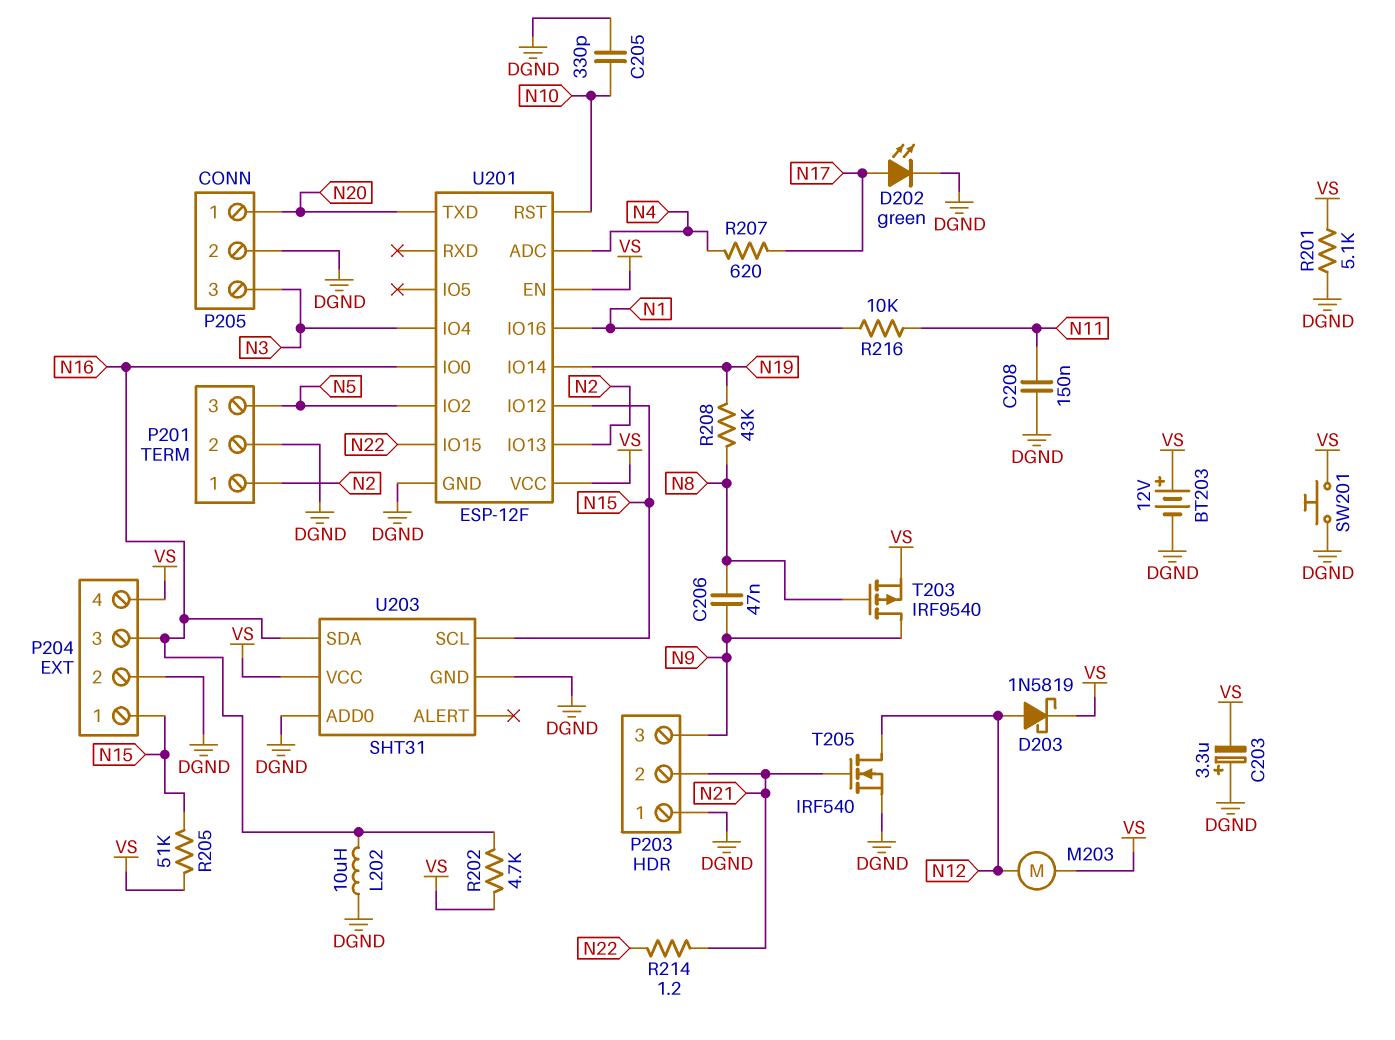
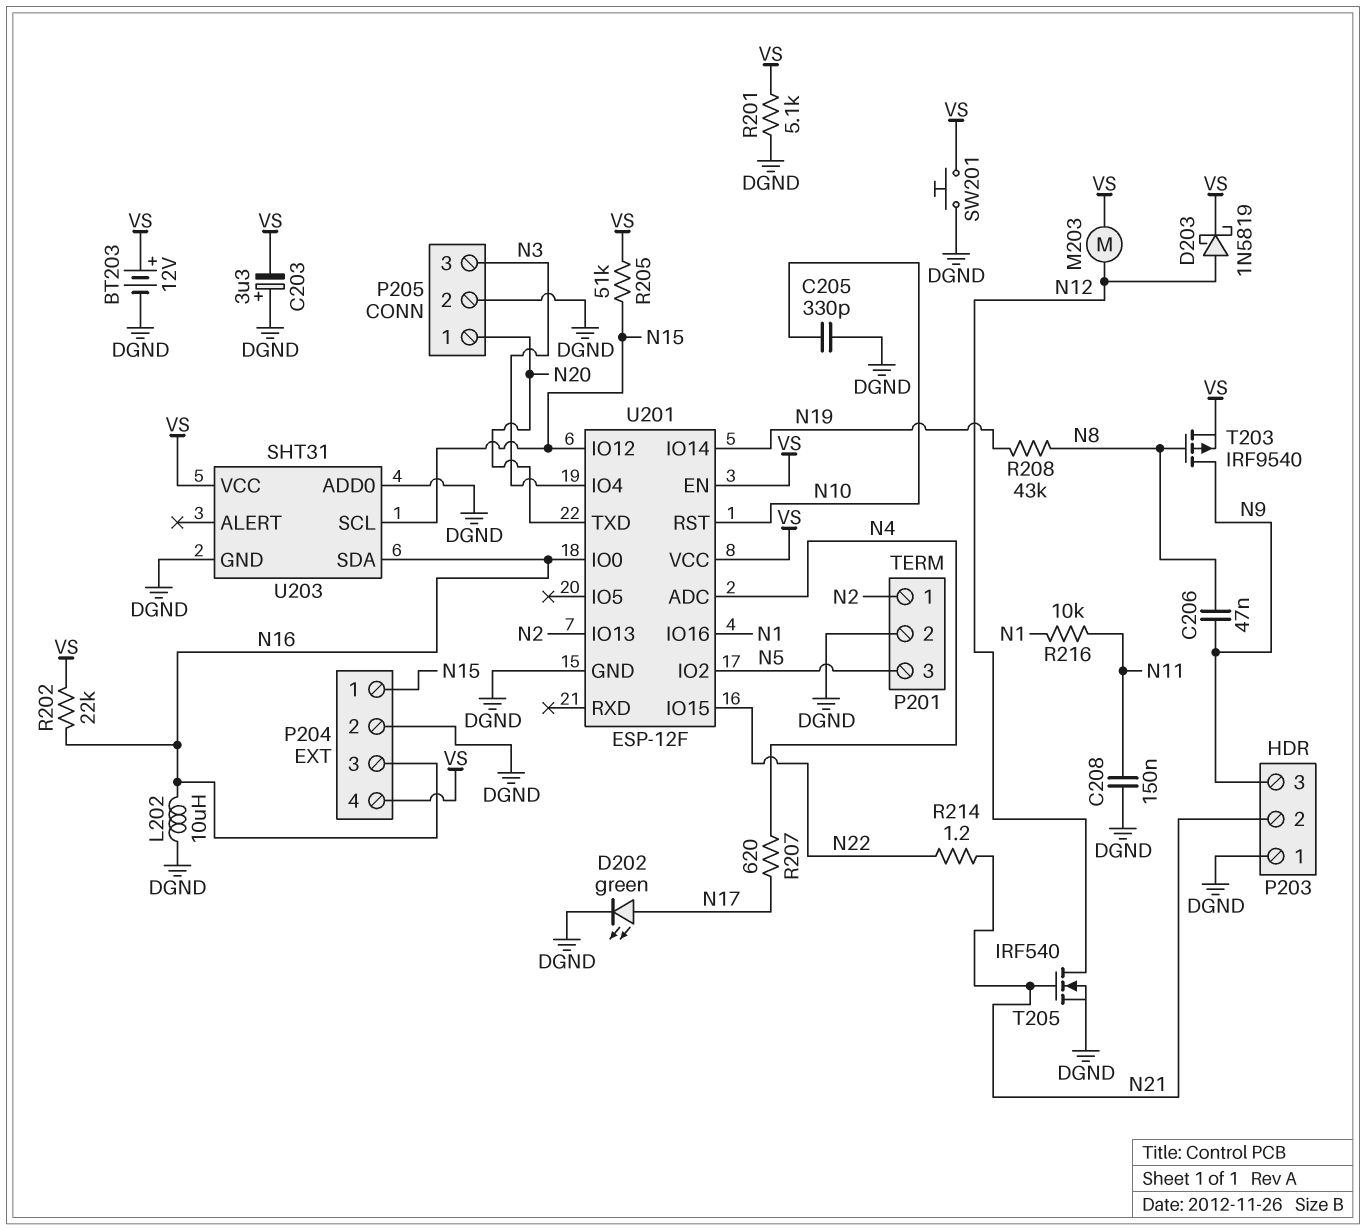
R202: 4.7k (N16, VS) -> 22k (N16, VS)

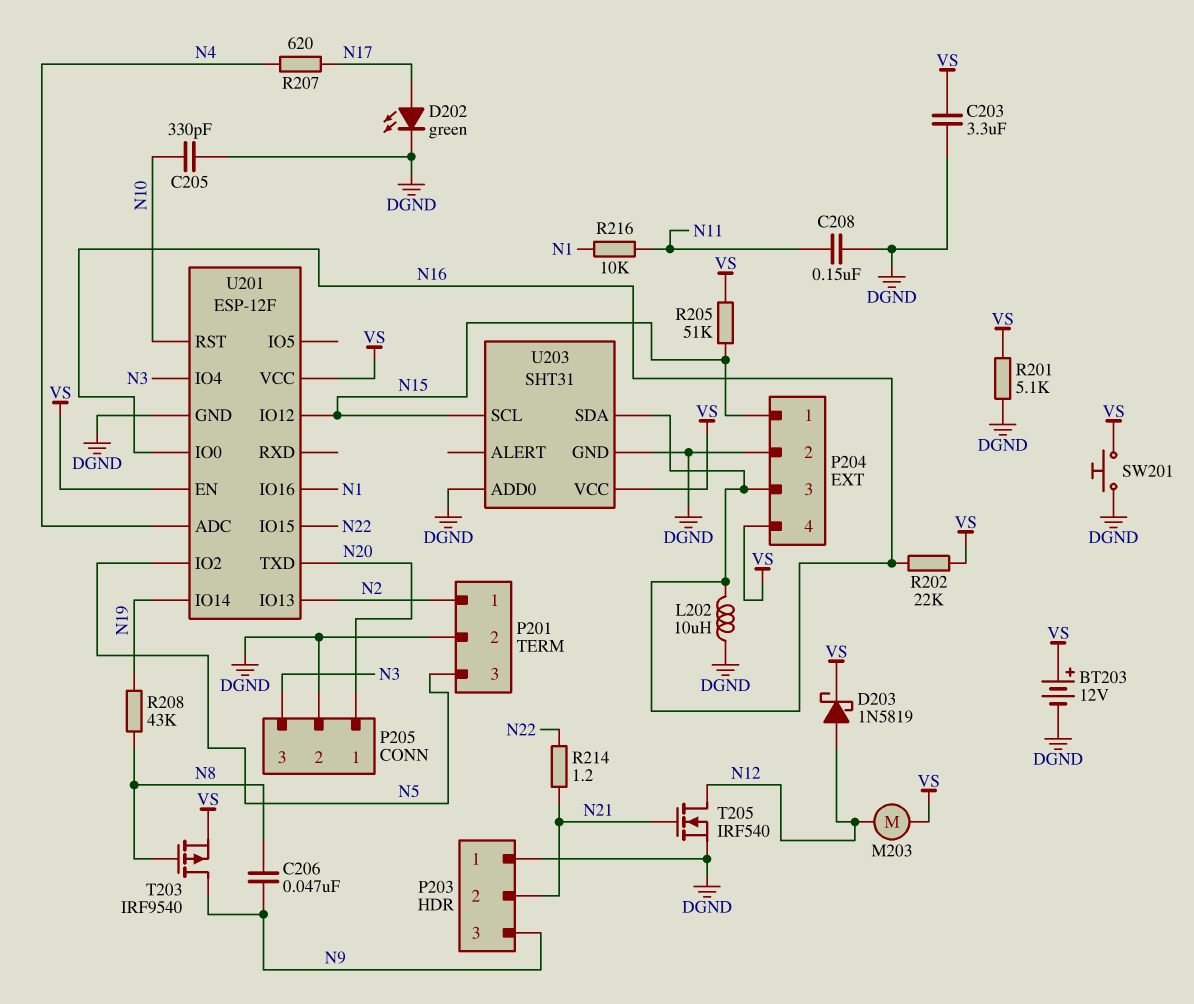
C203: 3.3uF (plus DGND, minus VS) -> 3.3uF (DGND, VS)

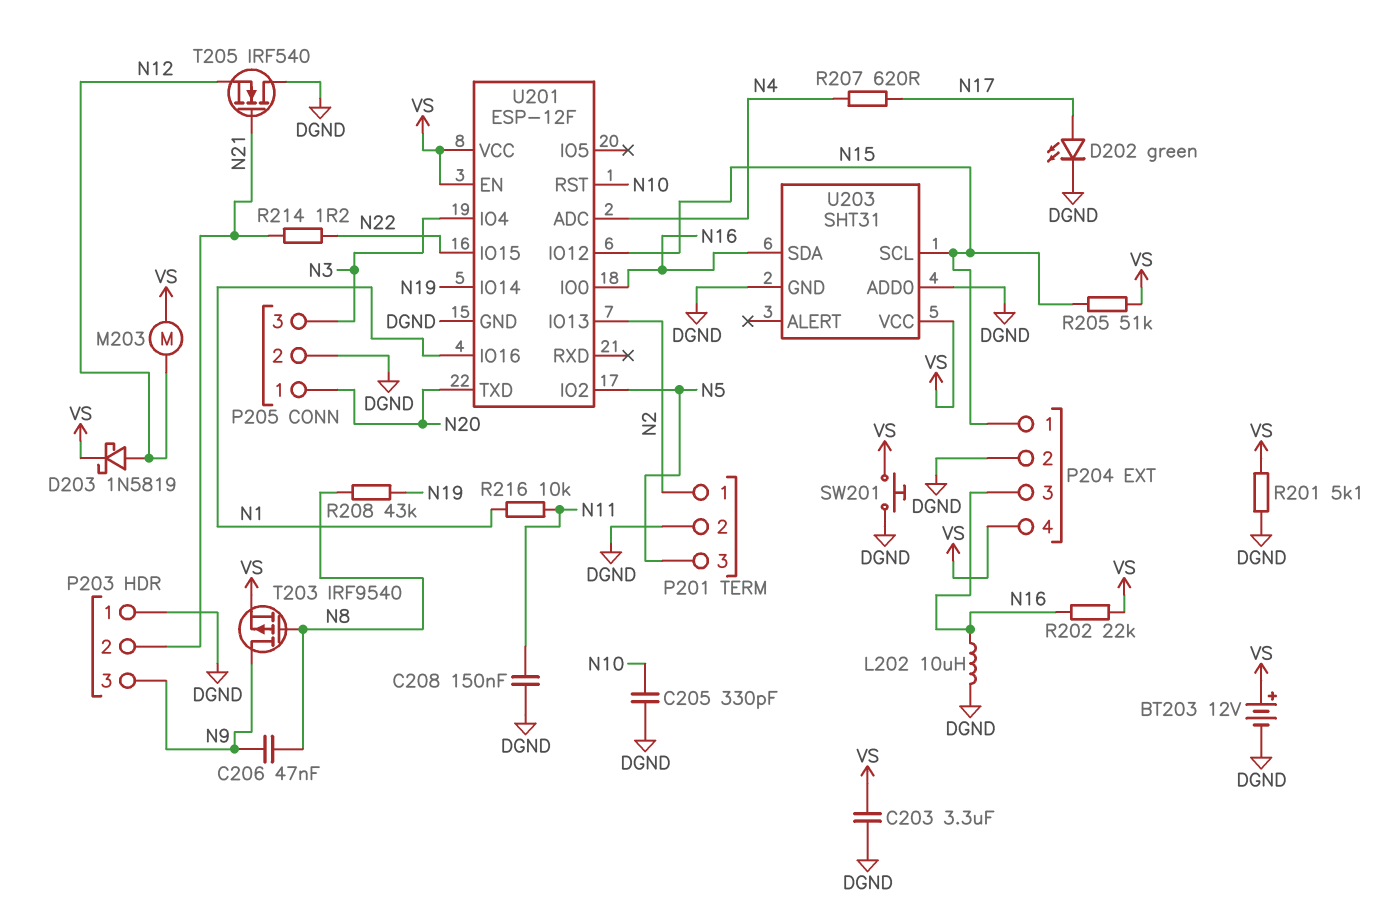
T205: NMOS IRF540 (G N21, D N12, S DGND) -> NMOS IRF540 (G N21, D DGND, S N12)

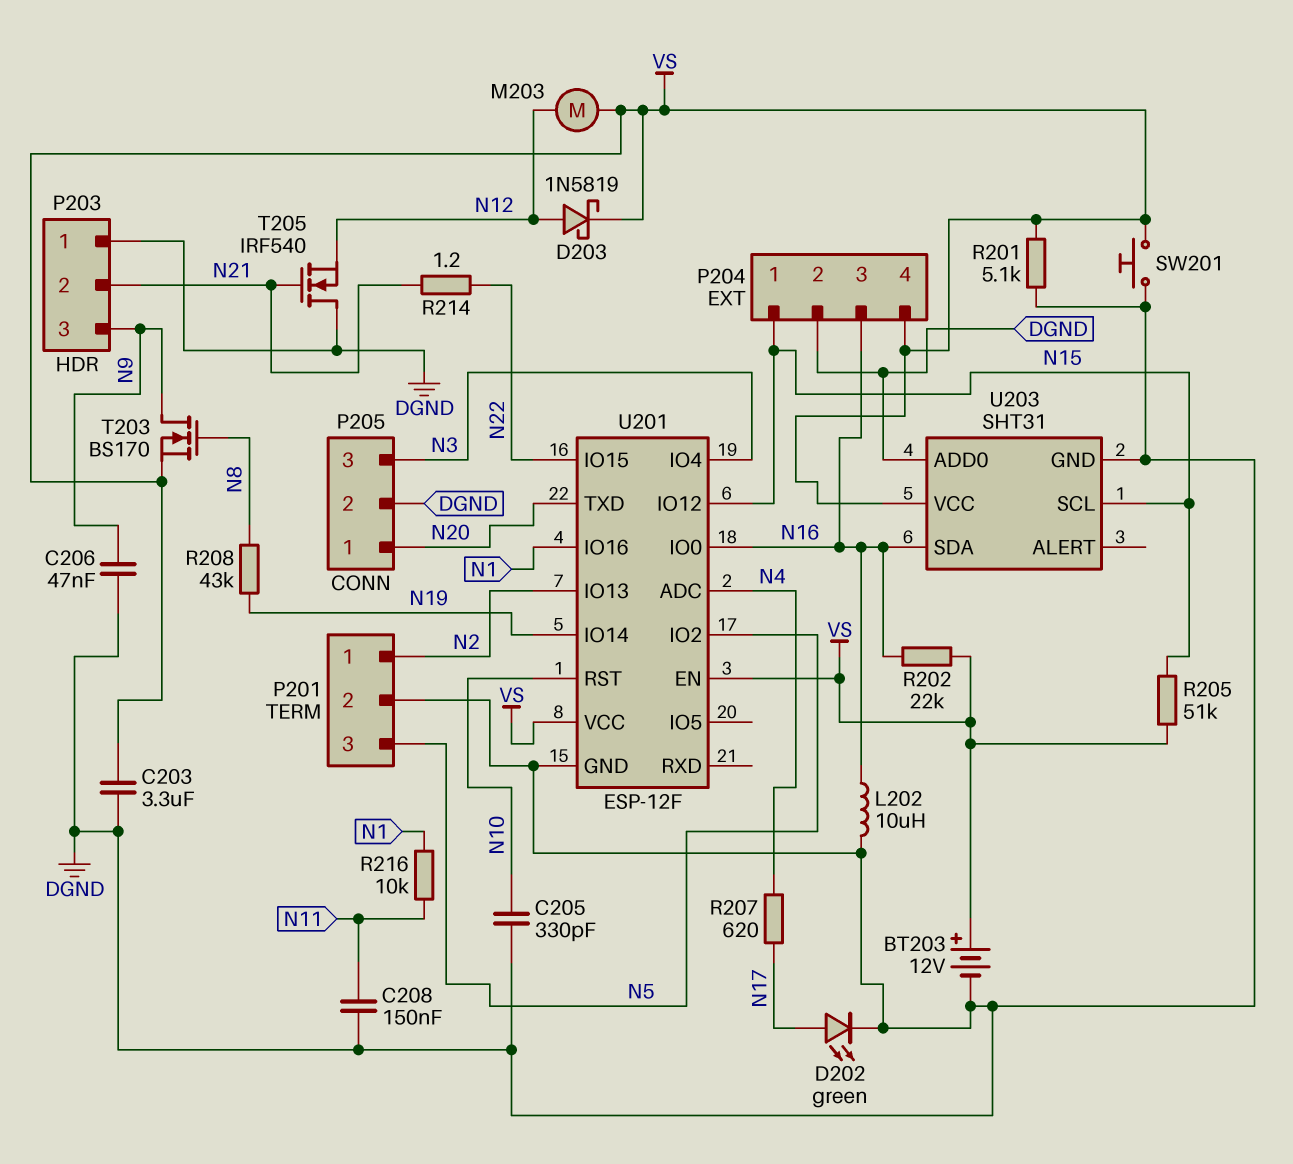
C206: 47nF (N8, N9) -> 47nF (DGND, N9)
T203: PMOS IRF9540 (G N8, D N9, S VS) -> NMOS BS170 (G N8, D N9, S VS)

